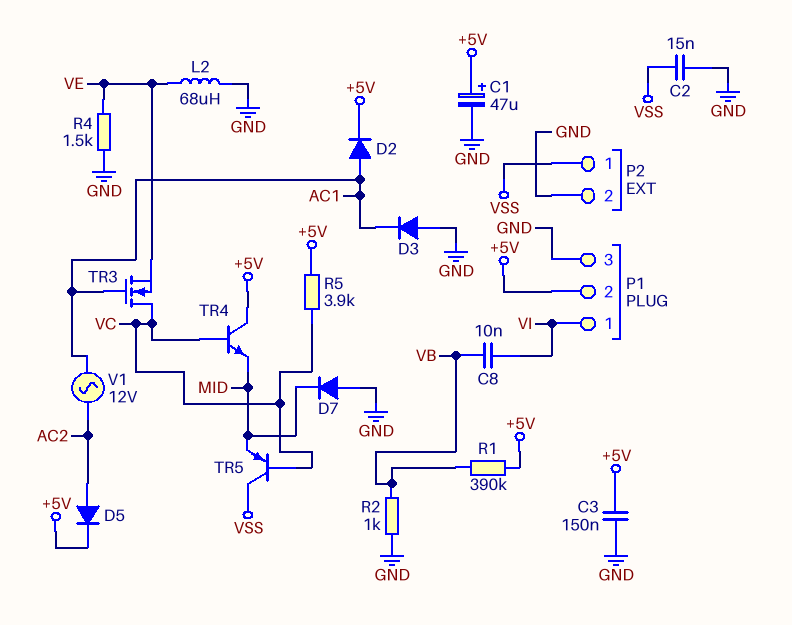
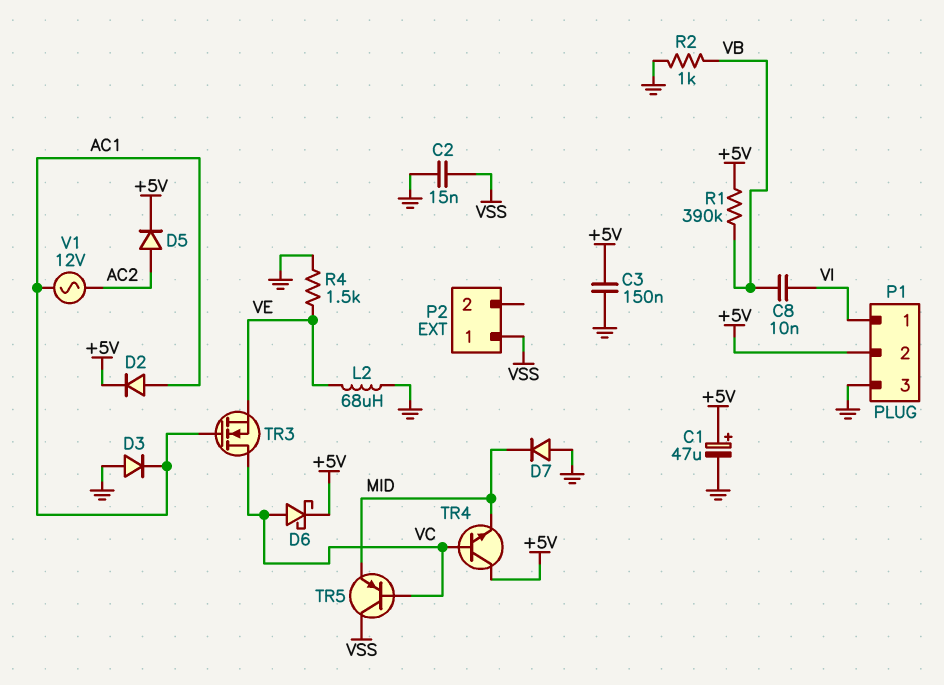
D6: none -> schottky (A VC, K +5V)
P2 pin 2: GND -> none
R5: 3.9k (+5V, VC) -> none

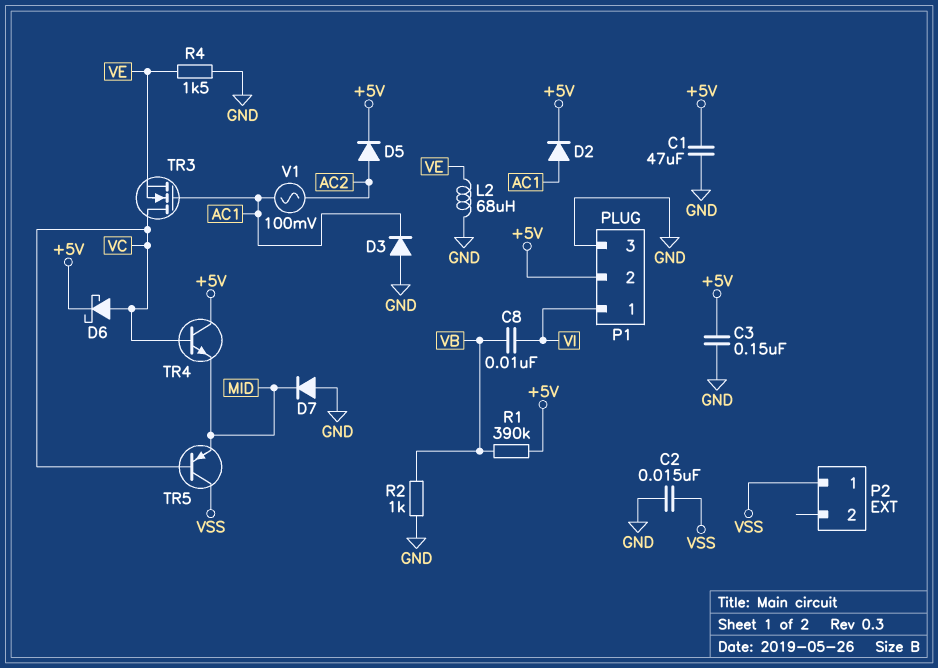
C1: 47uF (plus +5V, minus GND) -> 47uF (+5V, GND)
V1: AC 12V (AC1, AC2) -> AC 100mV (AC1, AC2)

